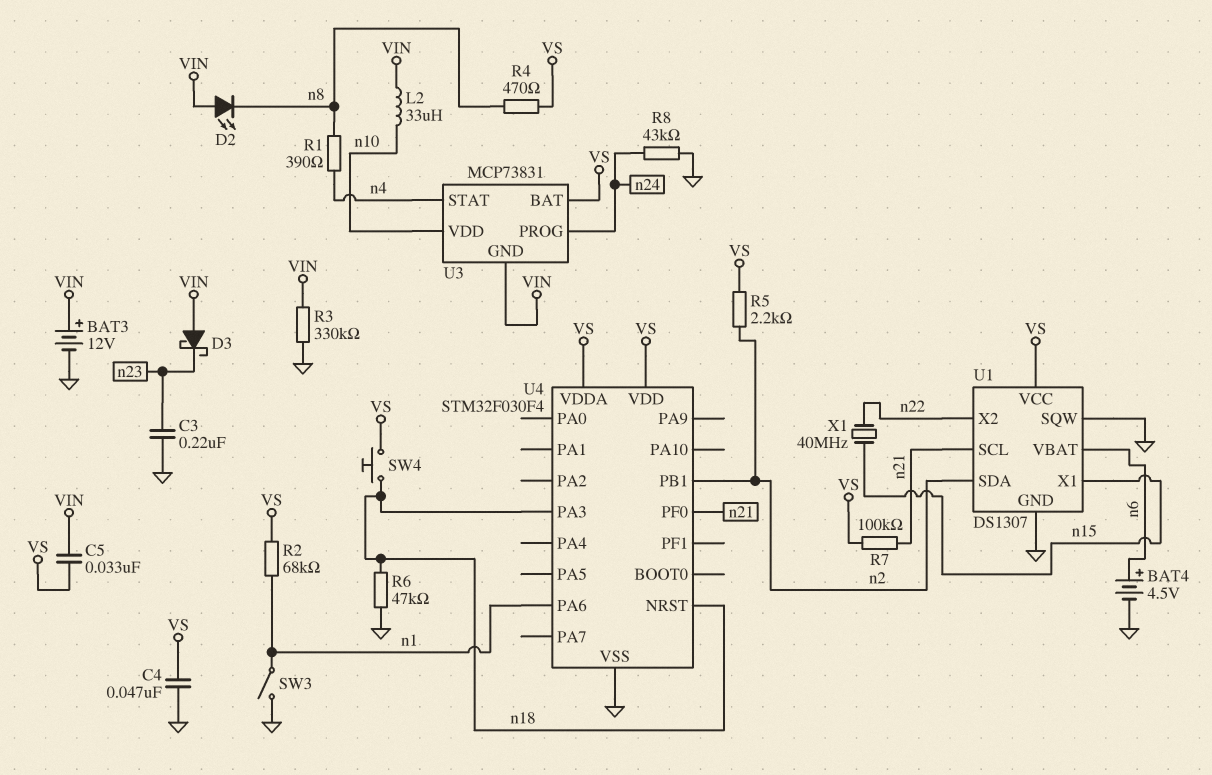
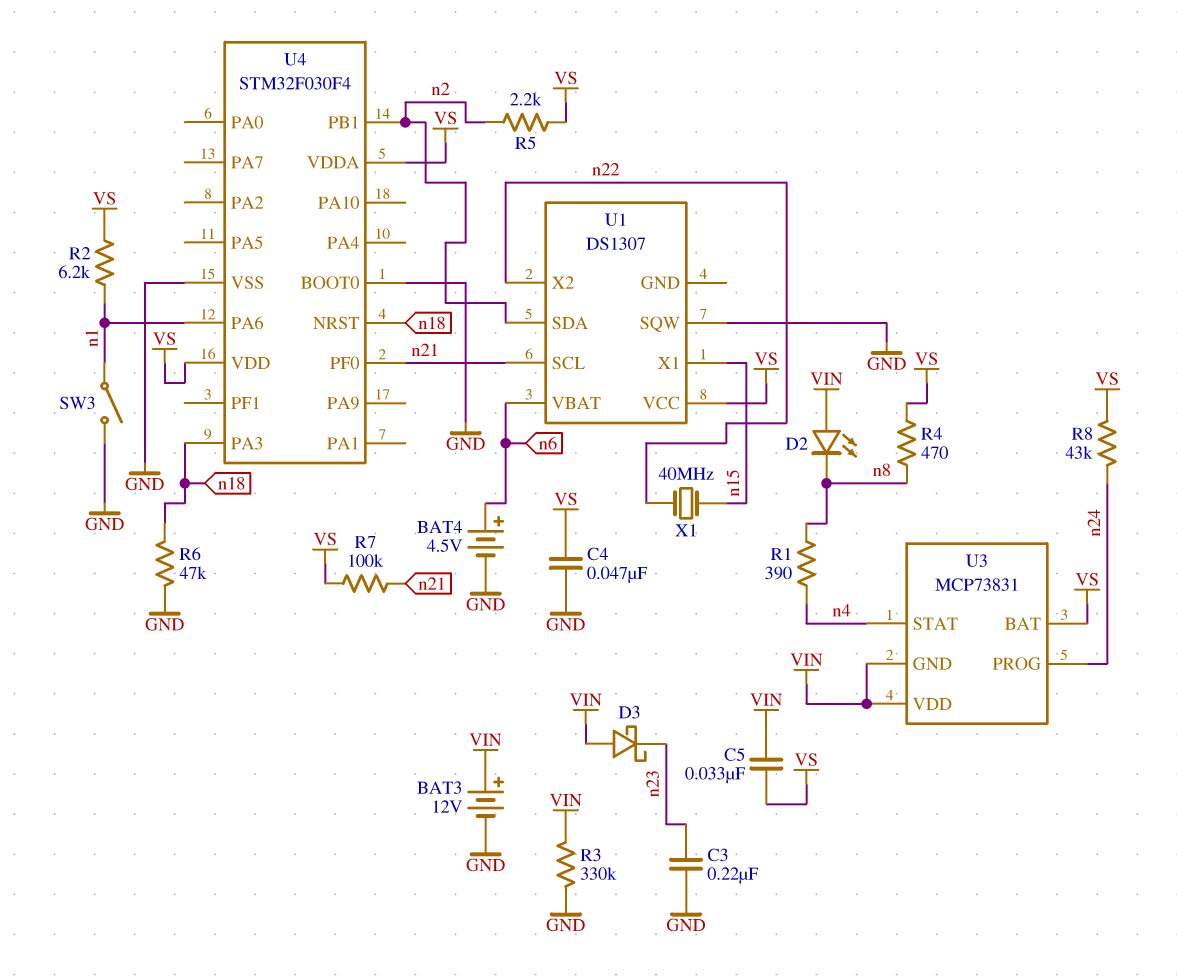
L2: 33uH (VIN, n10) -> none
R2: 68k (VS, n1) -> 6.2k (VS, n1)
R8: 43k (GND, n24) -> 43k (VS, n24)
SW4: button (VS, n18) -> none
U1 pin GND: GND -> none
U3 pin VDD: n10 -> VIN
U4 pin BOOT0: none -> GND

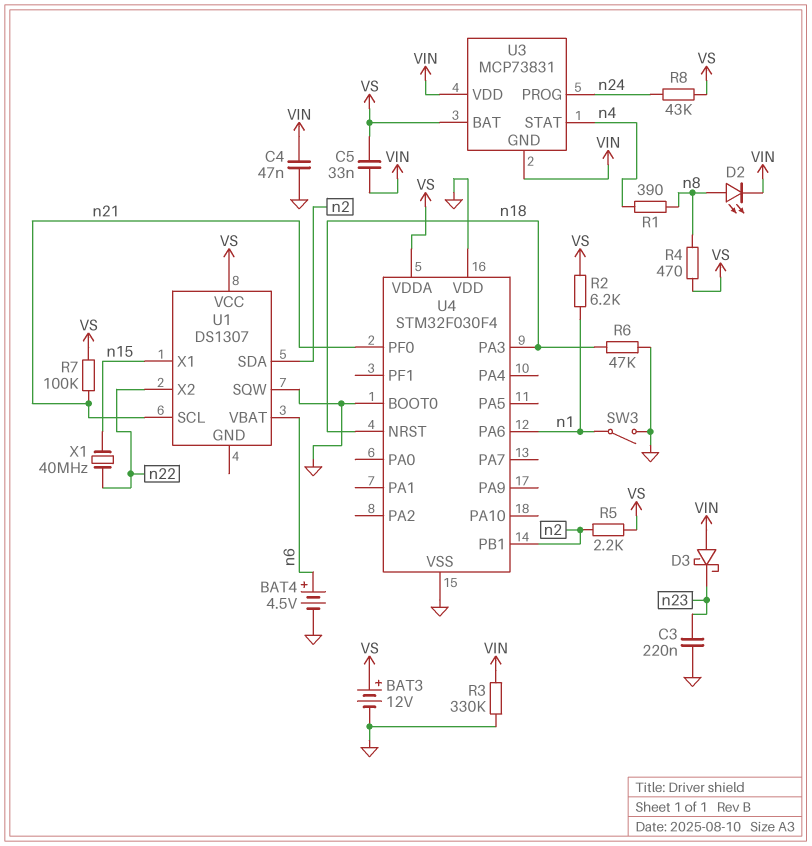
BAT3: 12V (plus VIN, minus GND) -> 12V (plus VS, minus GND)
C4: 47nF (GND, VS) -> 47nF (GND, VIN)
D2: LED (A VIN, K n8) -> LED (A n8, K VIN)
U4 pin VDD: VS -> GND

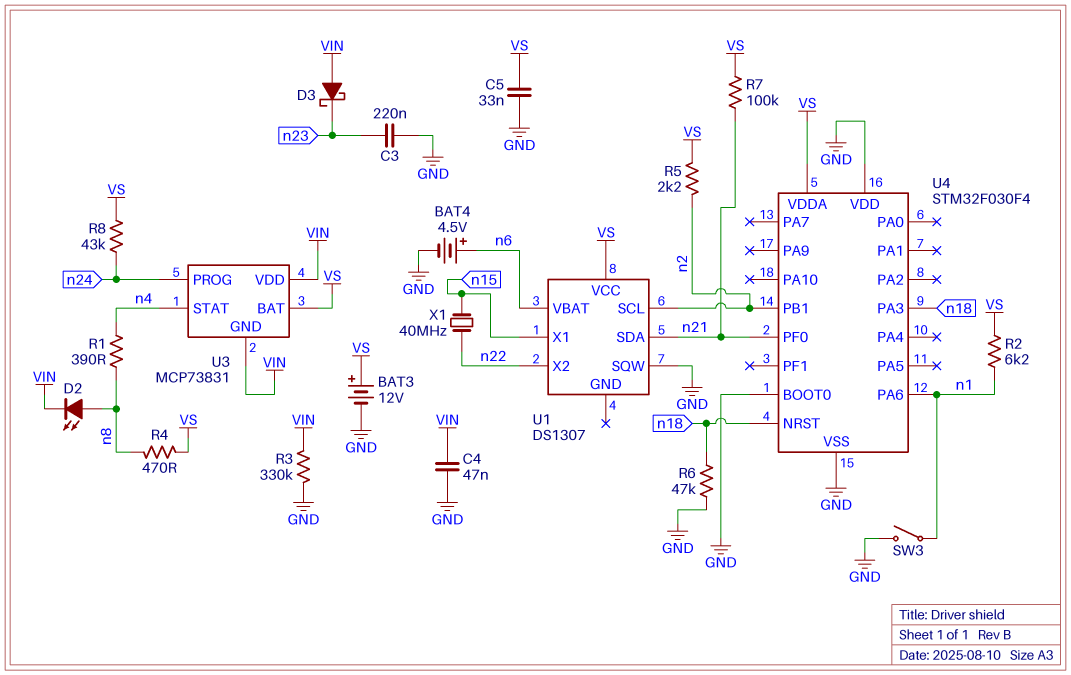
C5: 33nF (VIN, VS) -> 33nF (GND, VS)
U1 pin SCL: n21 -> n2
U1 pin SDA: n2 -> n21

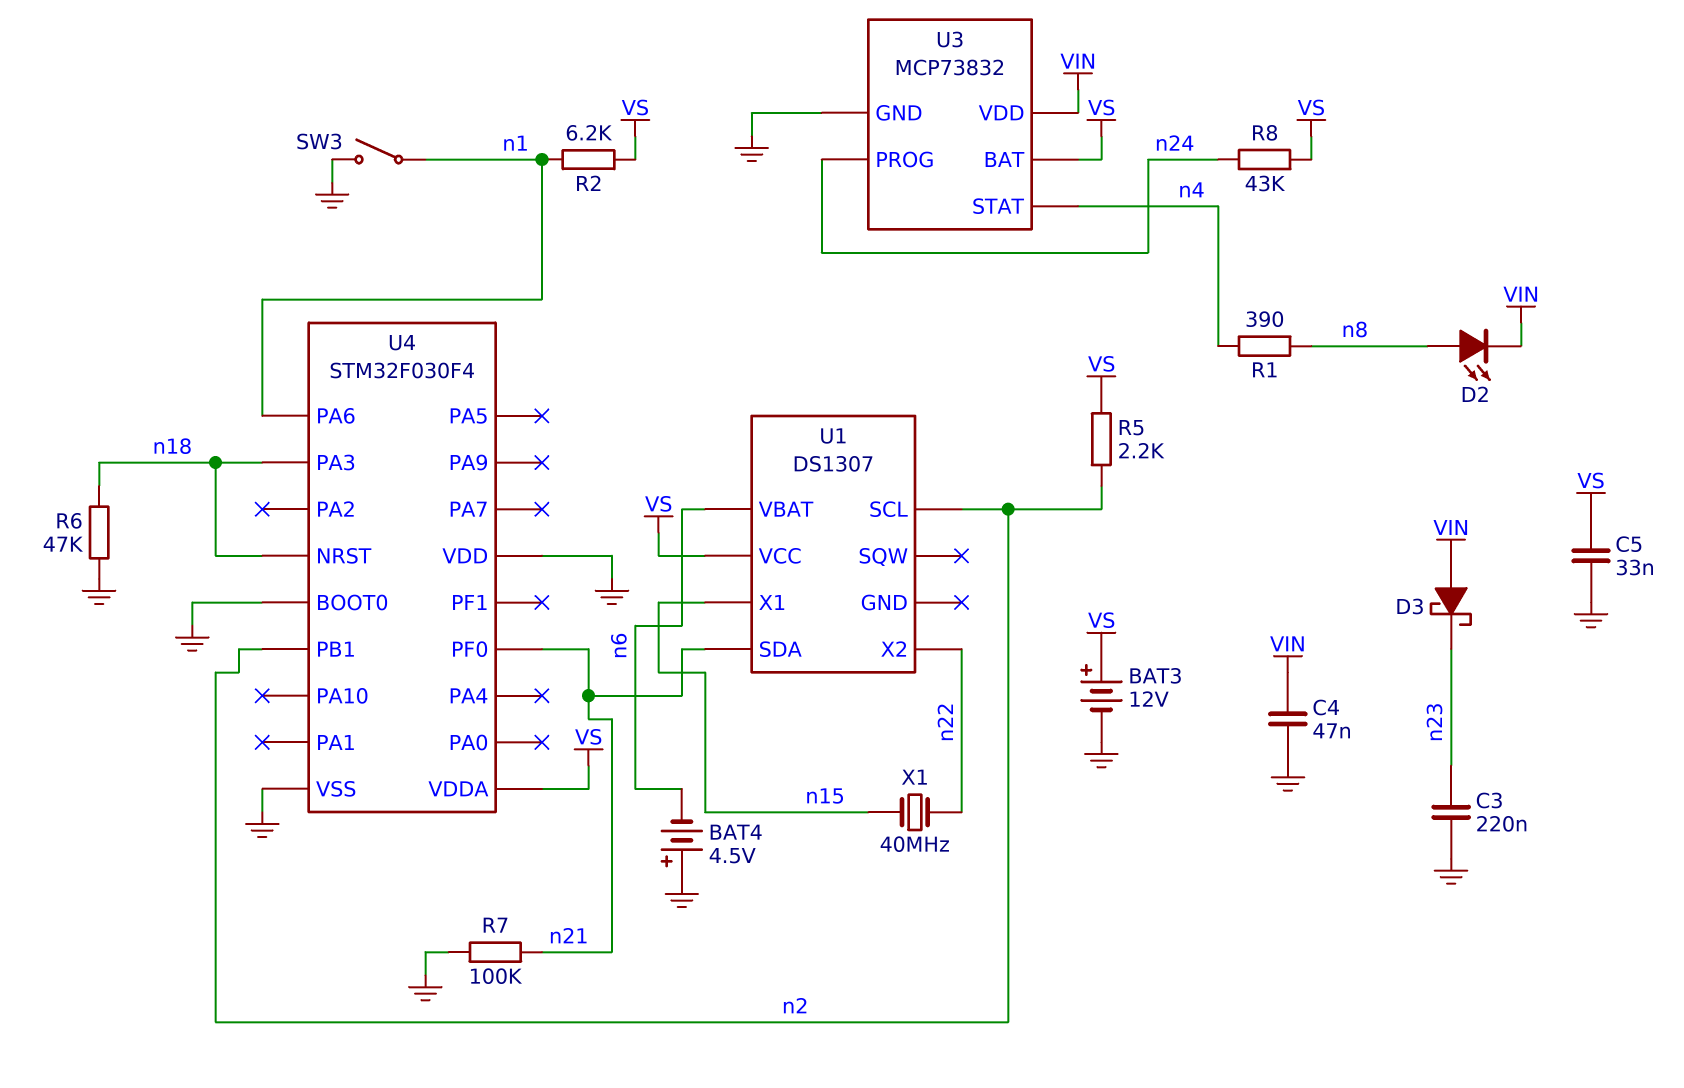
BAT4: 4.5V (plus n6, minus GND) -> 4.5V (plus GND, minus n6)
R3: 330k (GND, VIN) -> none
R4: 470 (VS, n8) -> none
R7: 100k (VS, n21) -> 100k (GND, n21)
U1 pin SQW: GND -> none
U3: MCP73831 -> MCP73832
U3 pin GND: VIN -> GND

